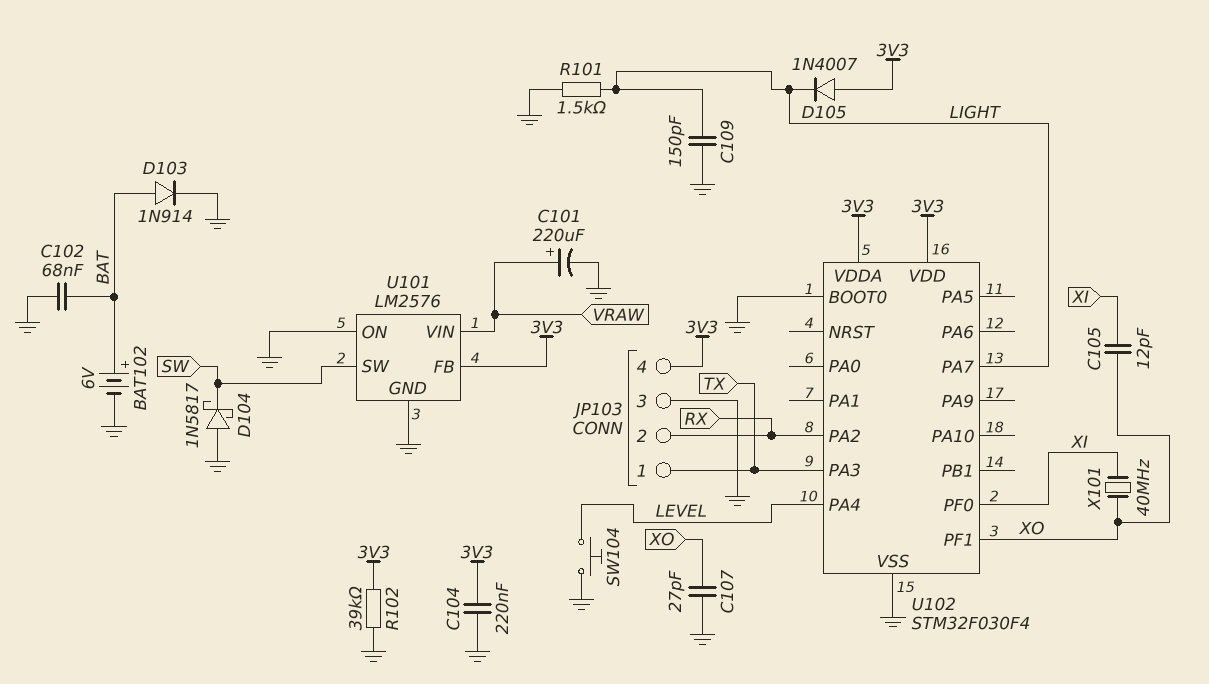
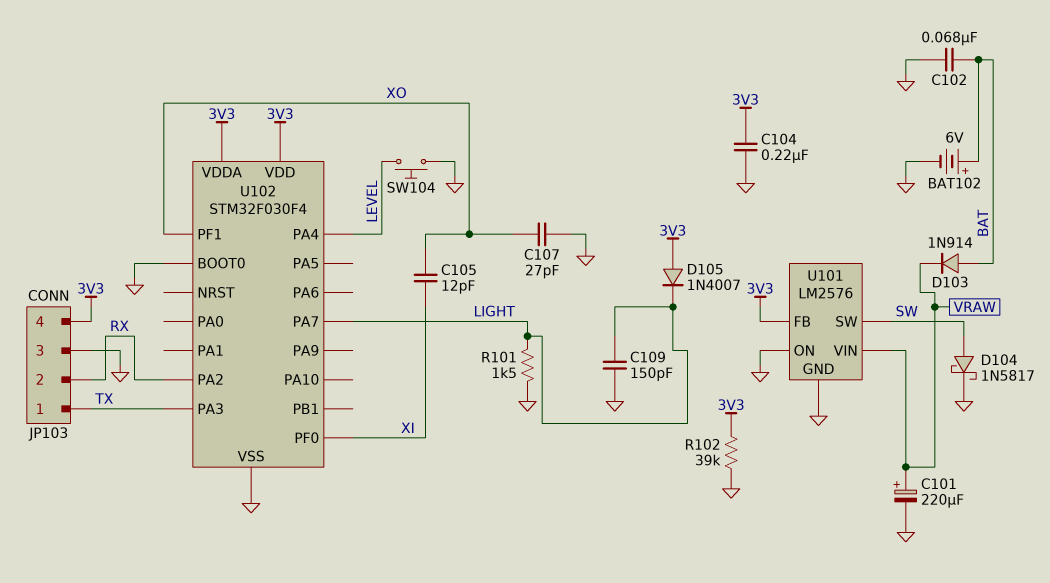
D103: diode 1N914 (A BAT, K GND) -> diode 1N914 (A BAT, K VRAW)
D104: schottky 1N5817 (A GND, K SW) -> schottky 1N5817 (A SW, K GND)
X101: 40MHz (XI, XO) -> none

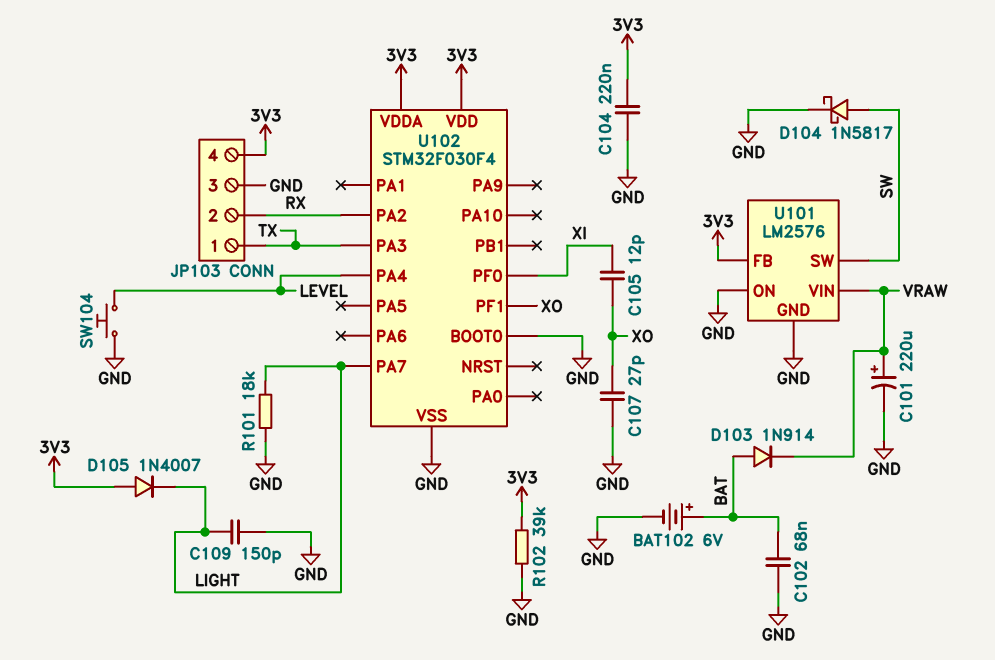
R101: 1.5k (GND, LIGHT) -> 18k (GND, LIGHT)

